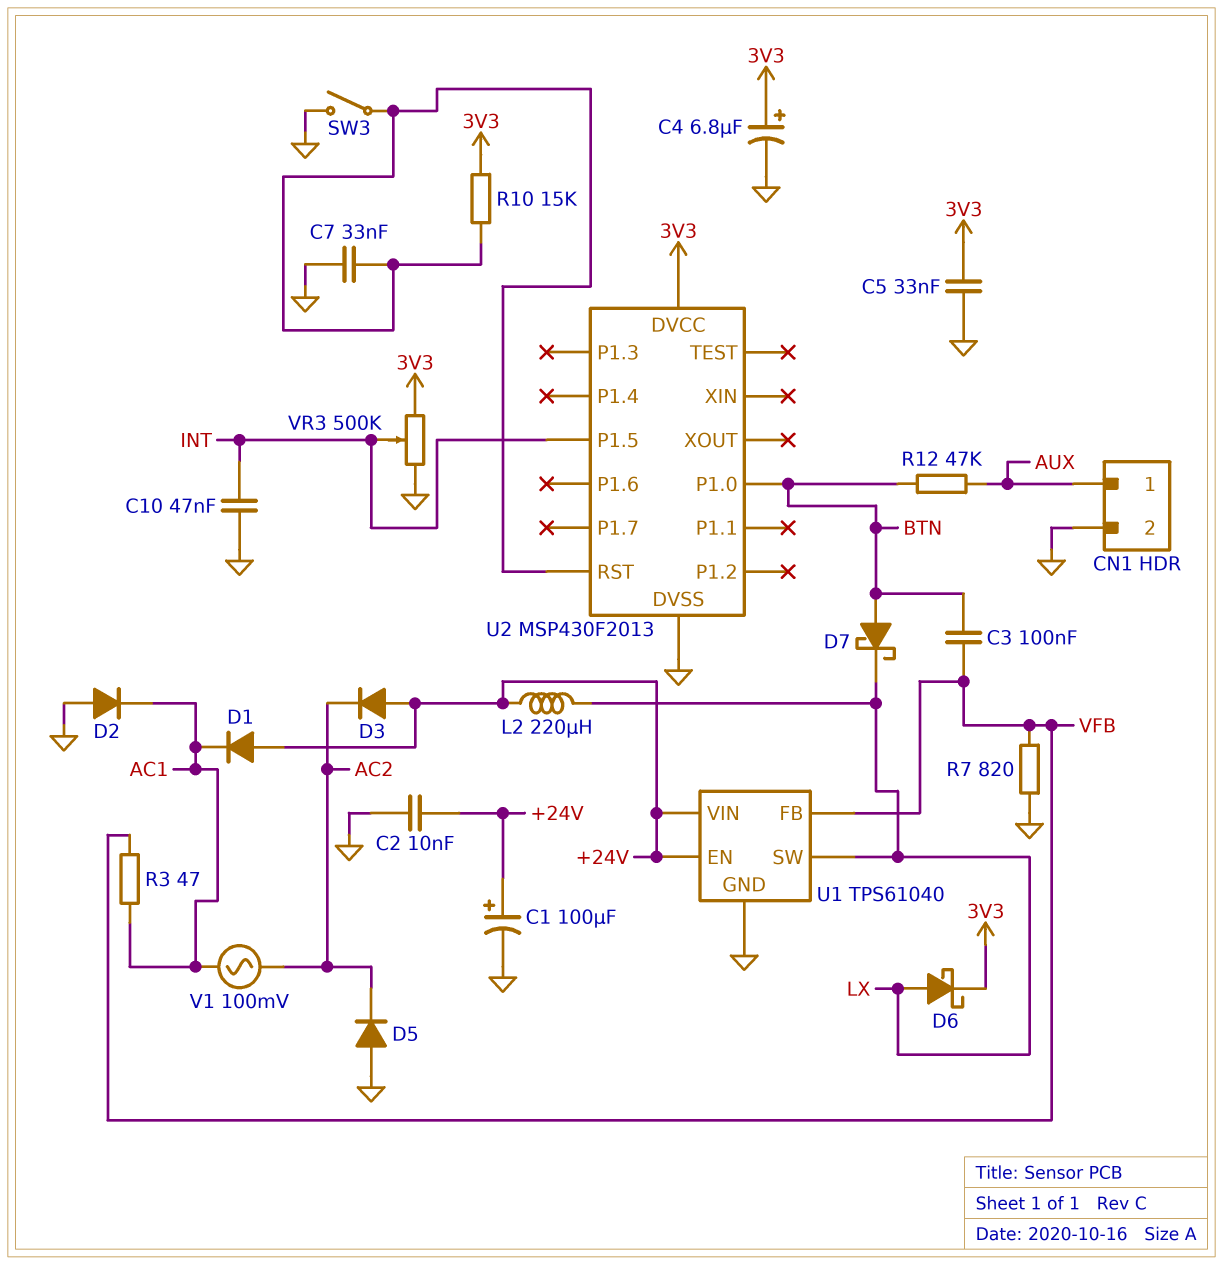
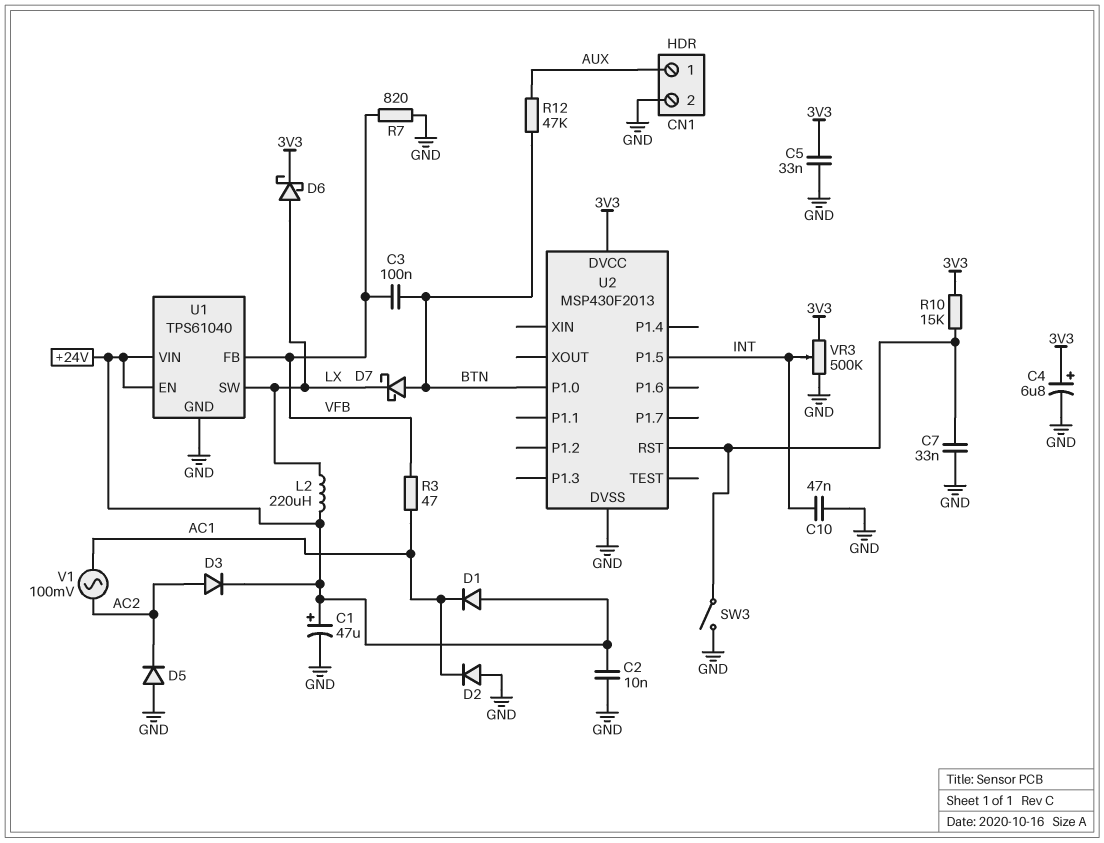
C1: 100uF (plus +24V, minus GND) -> 47uF (plus +24V, minus GND)
D3: diode (A +24V, K AC2) -> diode (A AC2, K +24V)

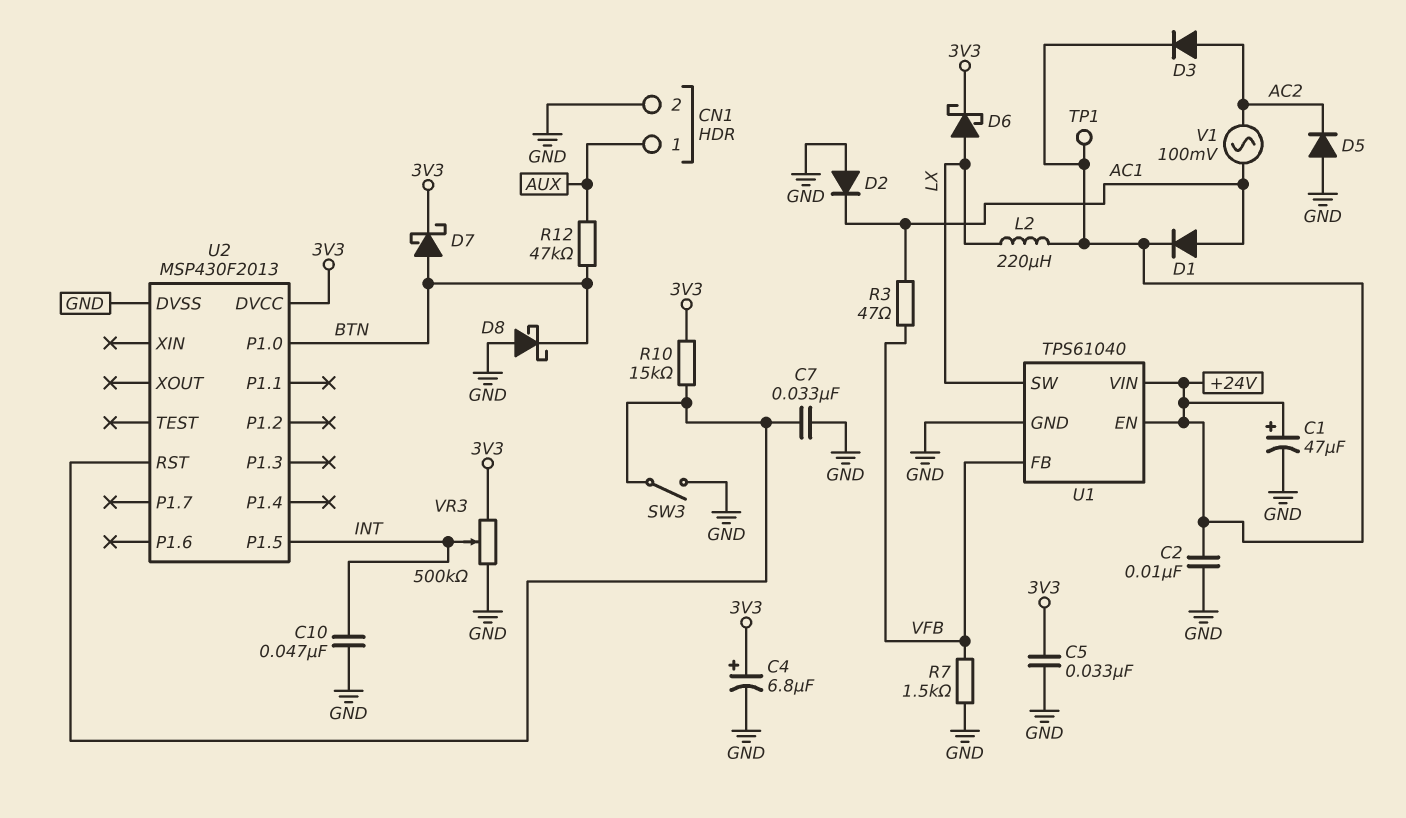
C3: 100nF (BTN, VFB) -> none
D1: diode (A +24V, K AC1) -> diode (A AC1, K +24V)
D7: schottky (A BTN, K LX) -> schottky (A BTN, K 3V3)
D8: none -> schottky (A GND, K BTN)
R7: 820 (GND, VFB) -> 1.5k (GND, VFB)
TP1: none -> test point (+24V)

